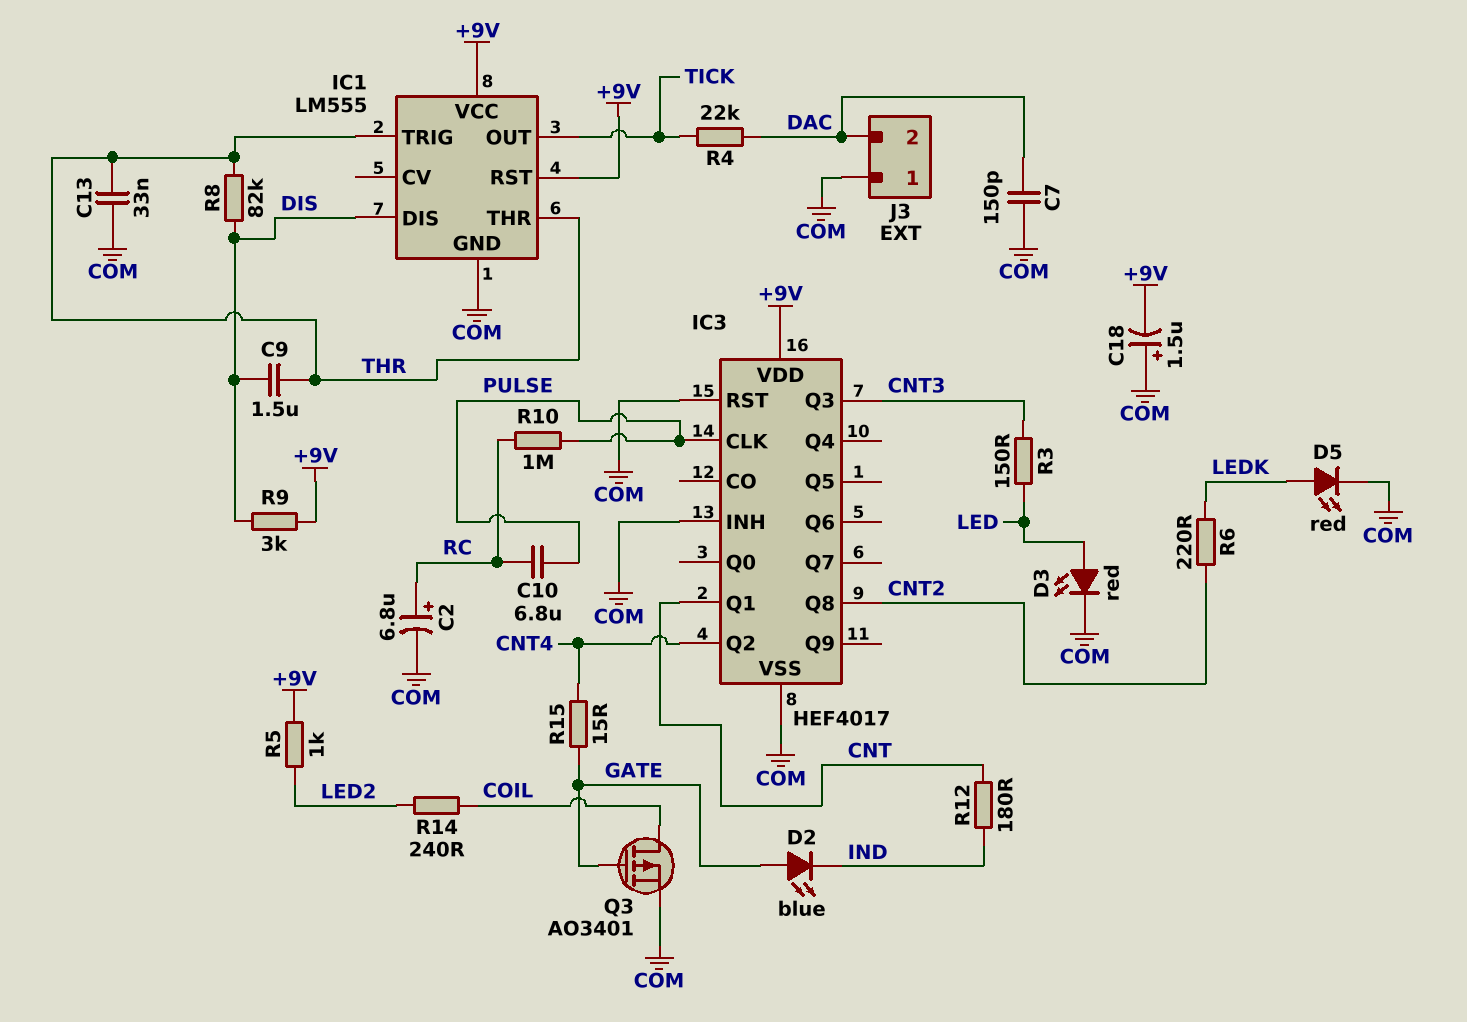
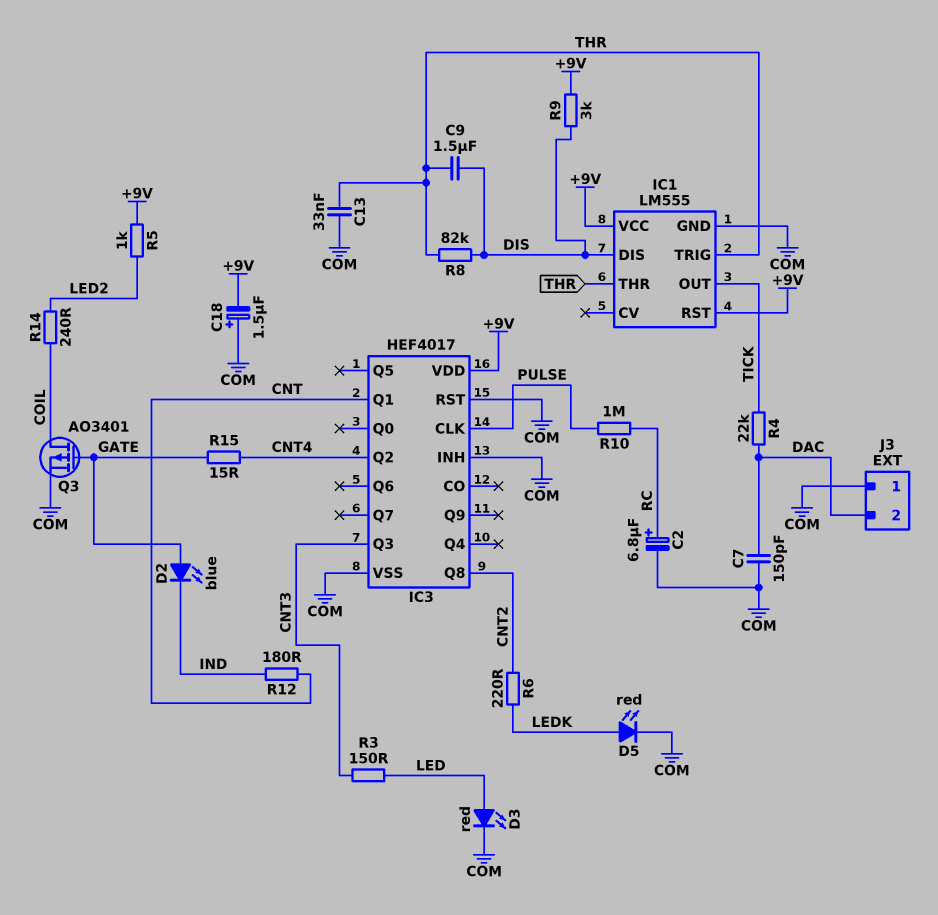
C10: 6.8uF (PULSE, RC) -> none

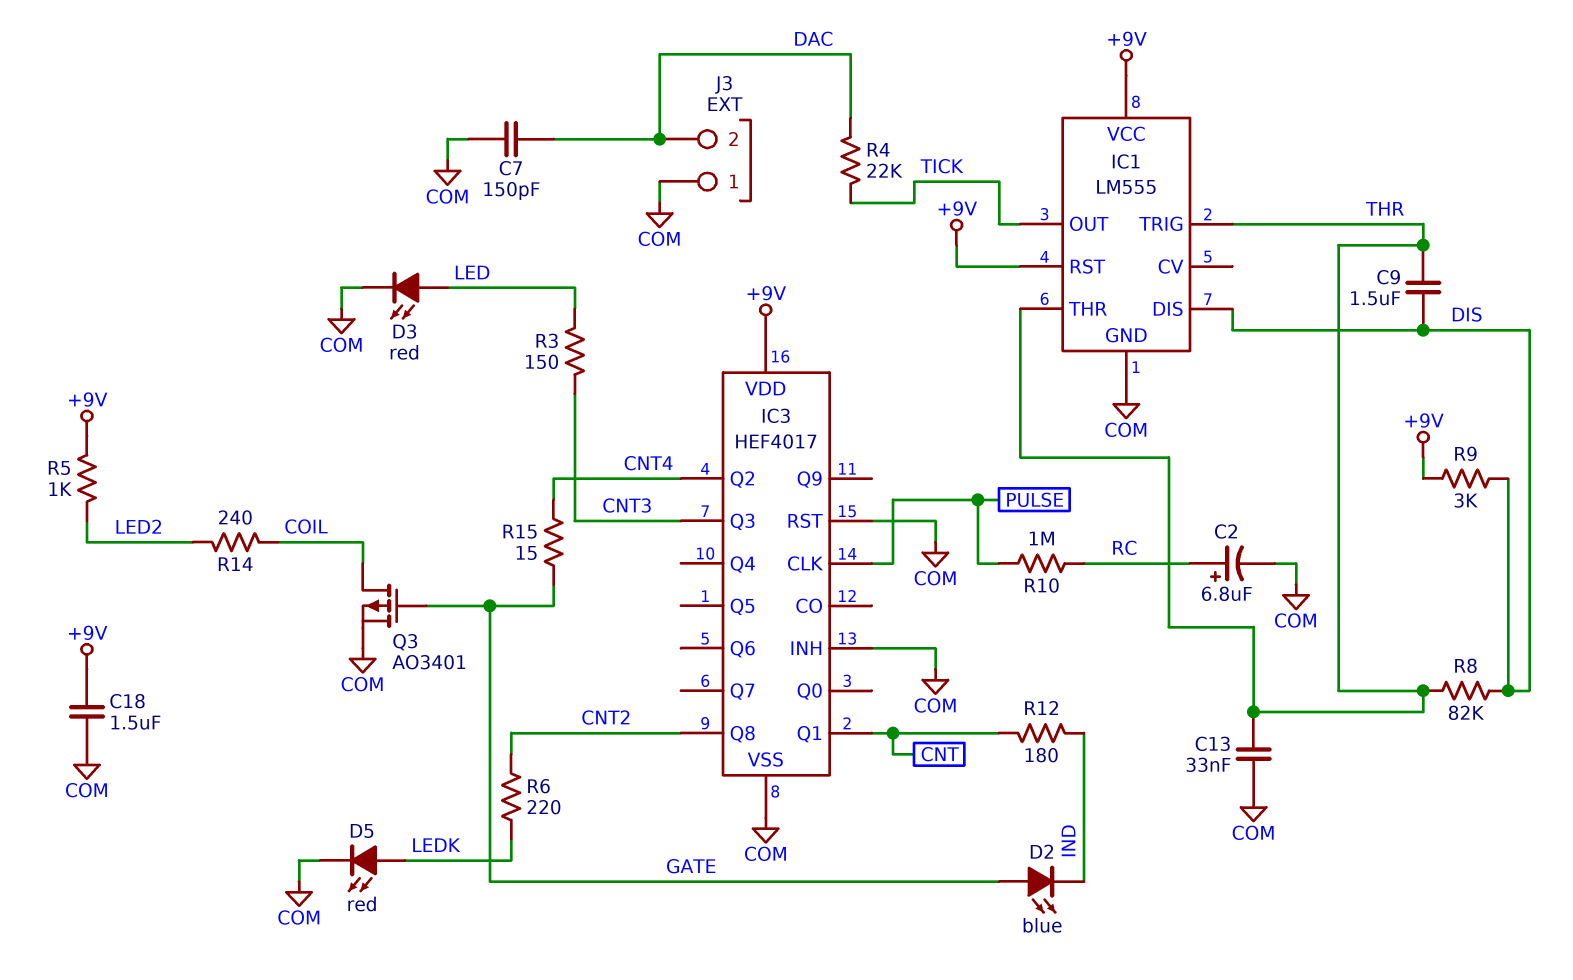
C18: 1.5uF (plus COM, minus +9V) -> 1.5uF (+9V, COM)

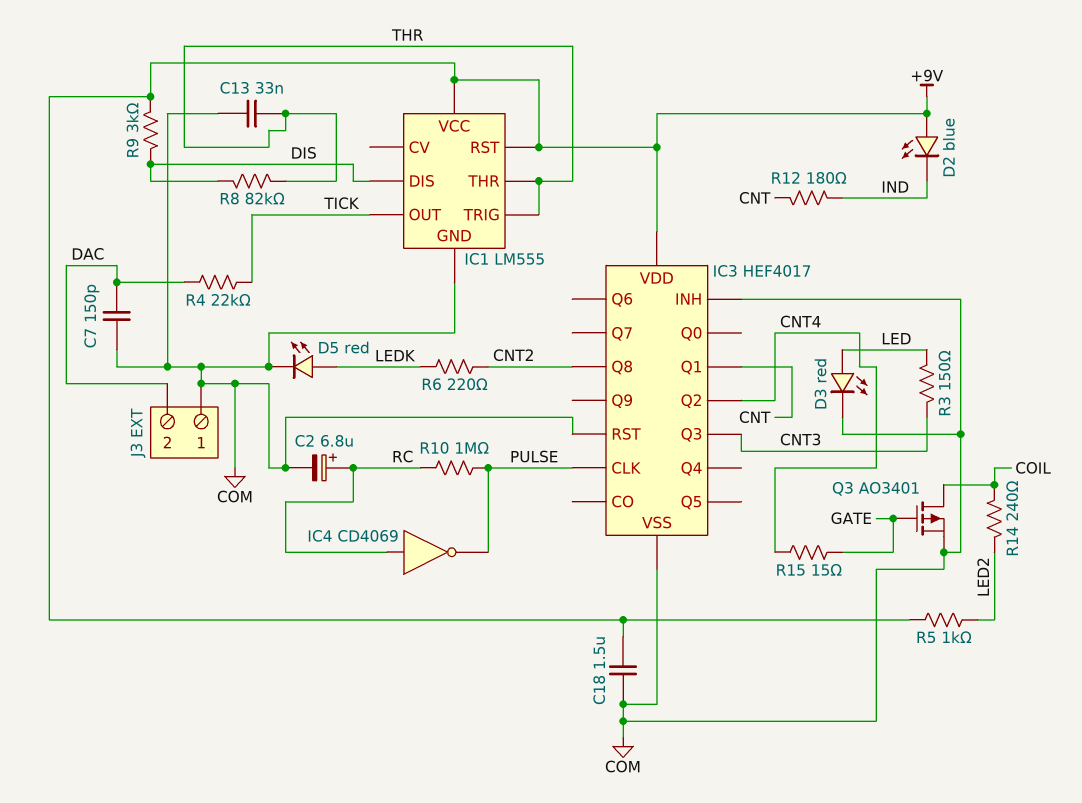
C9: 1.5uF (DIS, THR) -> none
D2: LED blue (A GATE, K IND) -> LED blue (A +9V, K IND)
IC4: none -> NOT CD4069 (in RC, out PULSE)

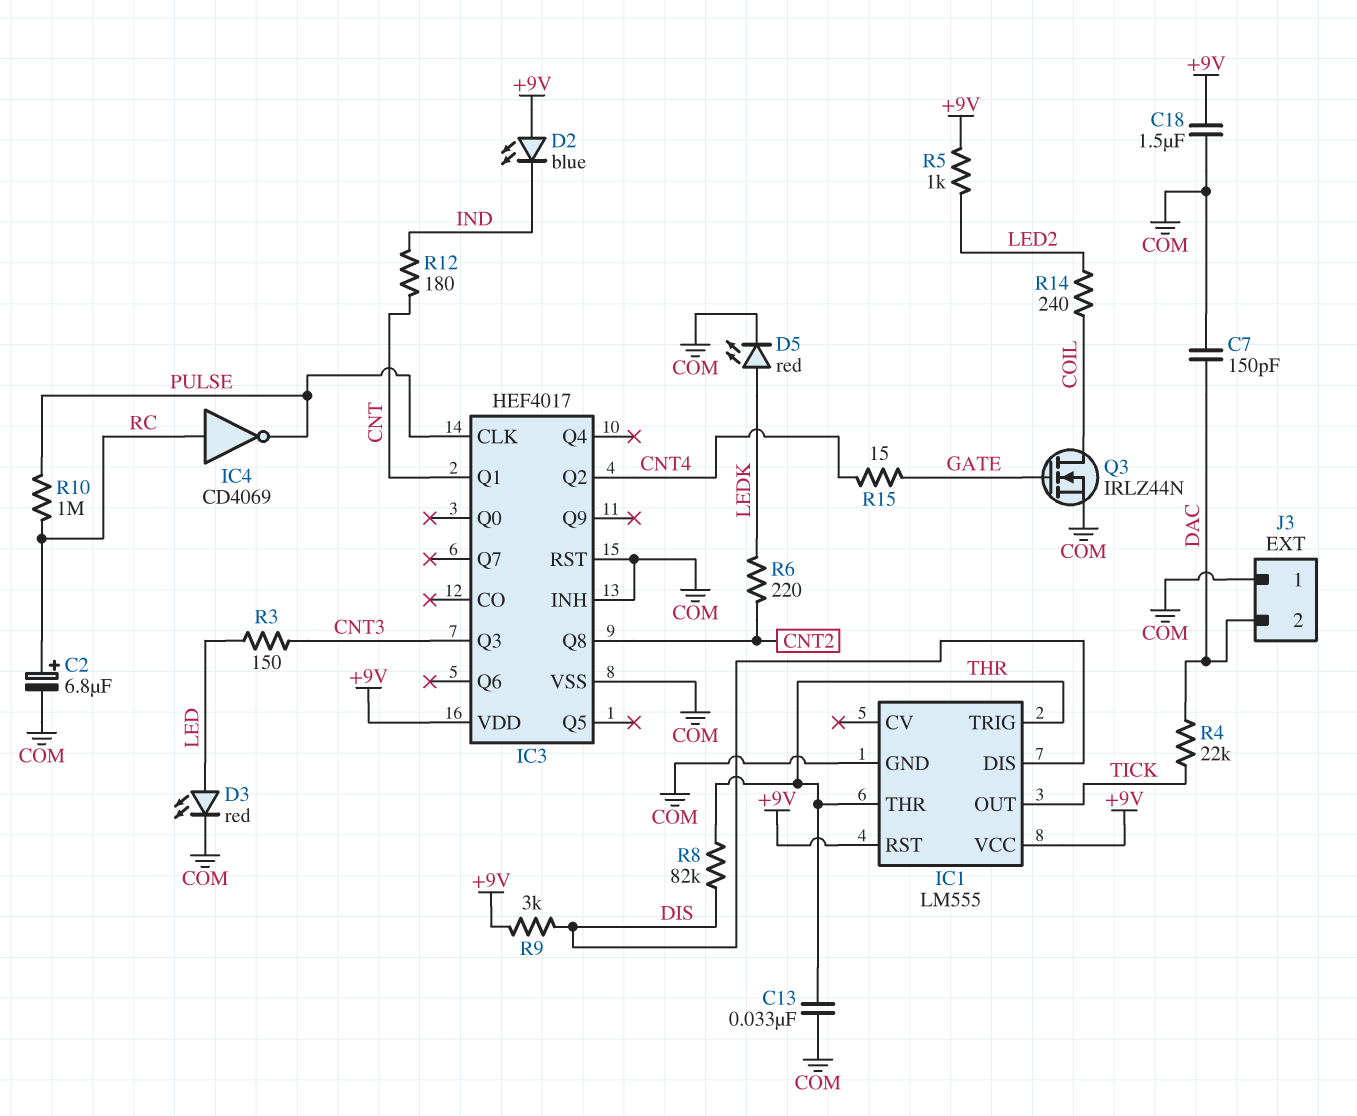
Q3: PMOS AO3401 (G GATE, D COIL, S COM) -> NMOS IRLZ44N (G GATE, D COIL, S COM)

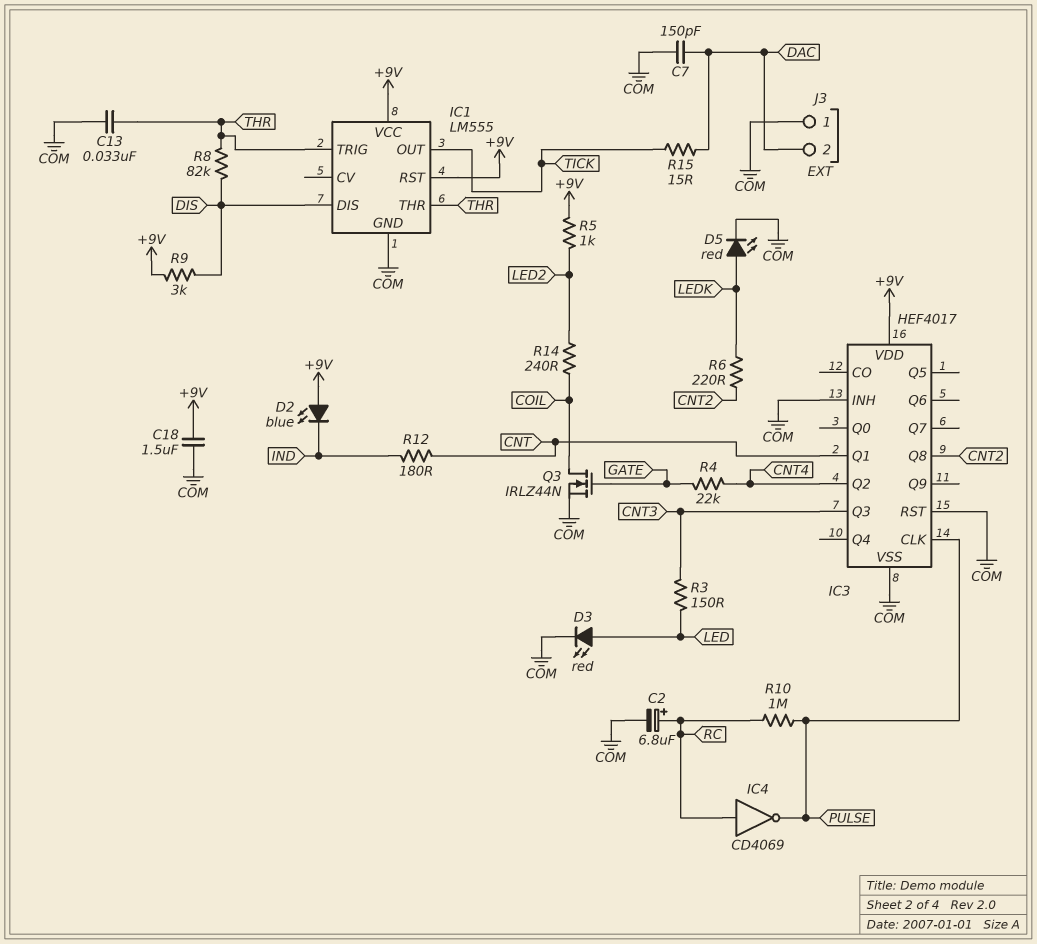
R4: 22k (DAC, TICK) -> 22k (CNT4, GATE)
R15: 15 (CNT4, GATE) -> 15 (DAC, TICK)

